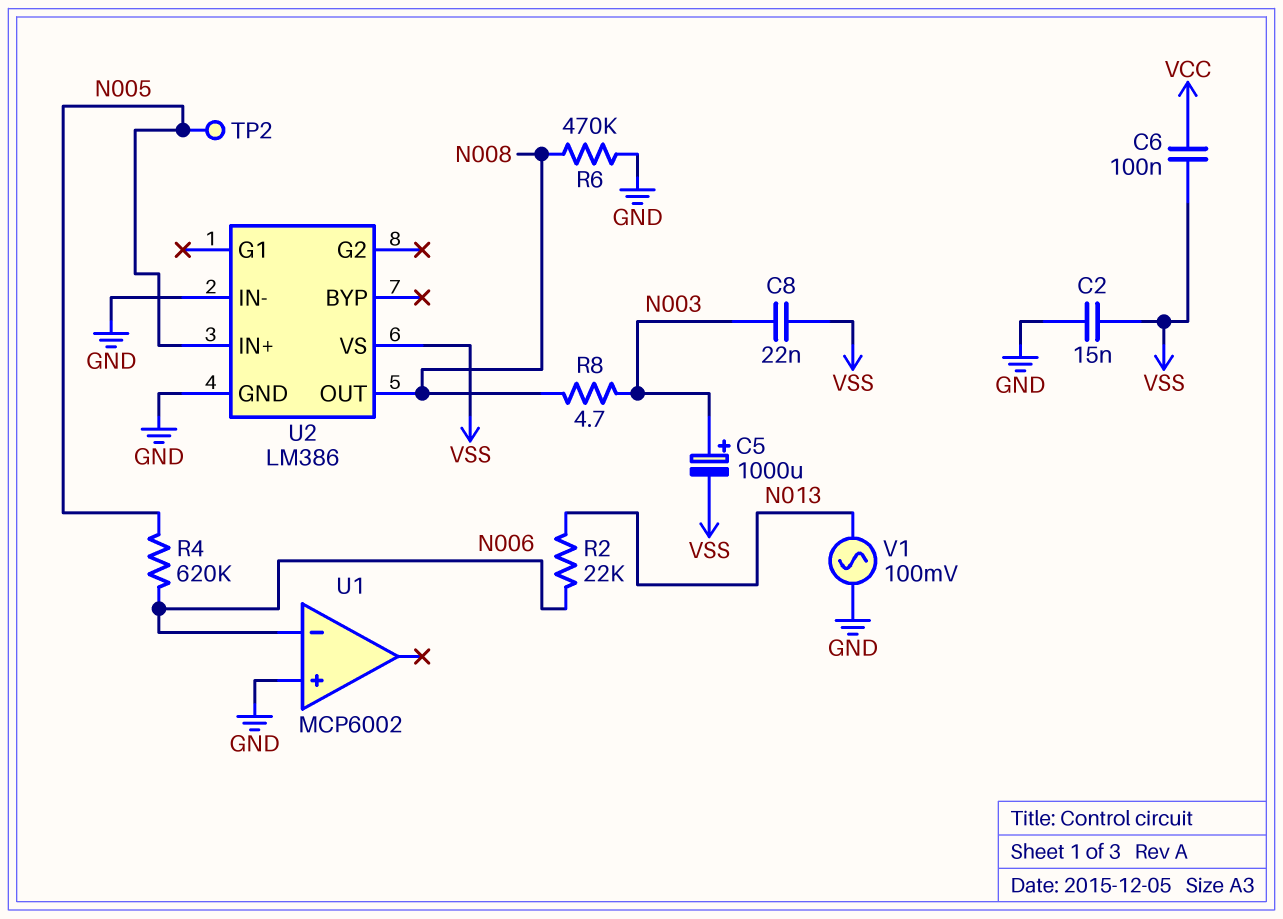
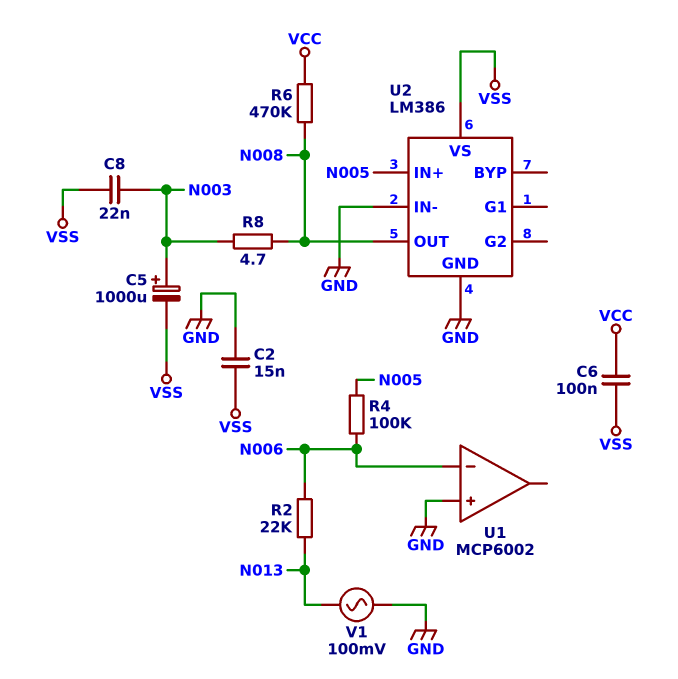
R4: 620k (N005, N006) -> 100k (N005, N006)
R6: 470k (GND, N008) -> 470k (N008, VCC)
TP2: test point (N005) -> none

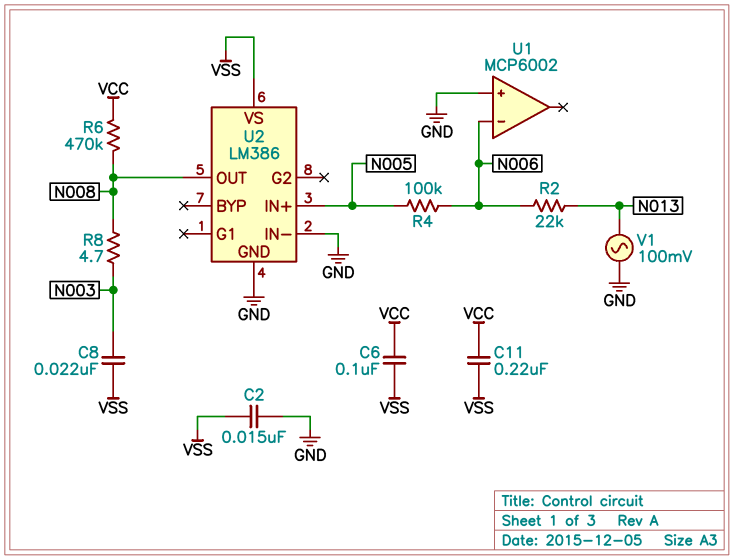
C5: 1000uF (plus N003, minus VSS) -> none
C11: none -> 220nF (VCC, VSS)

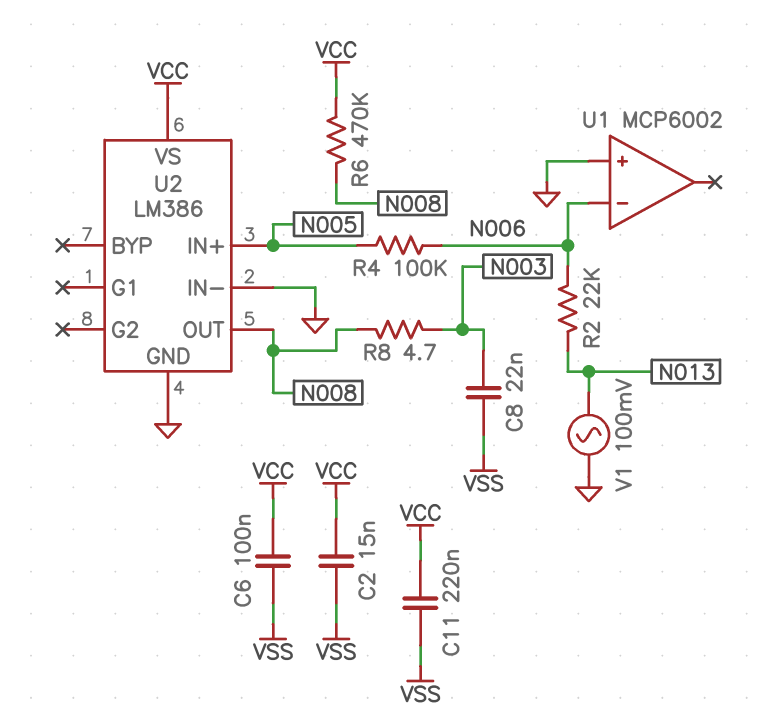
C2: 15nF (GND, VSS) -> 15nF (VCC, VSS)
U2 pin VS: VSS -> VCC

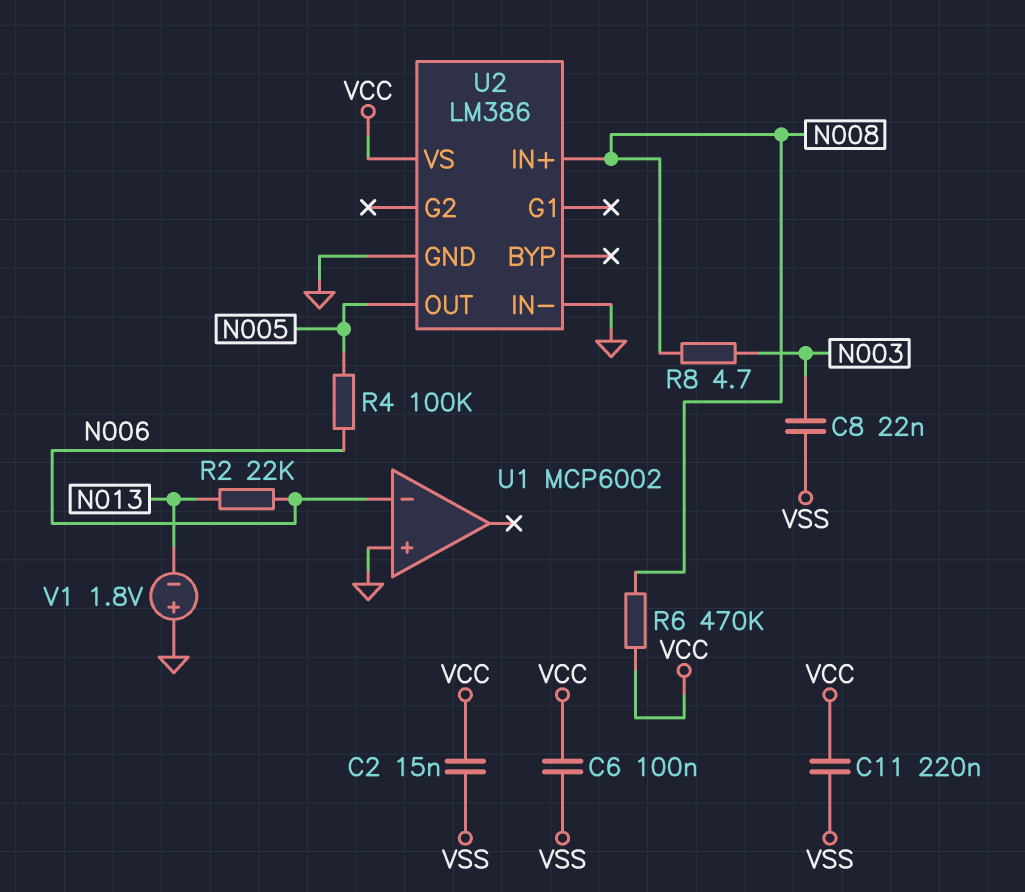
U2 pin IN+: N005 -> N008
U2 pin OUT: N008 -> N005
V1: AC 100mV (GND, N013) -> 1.8V (plus GND, minus N013)

